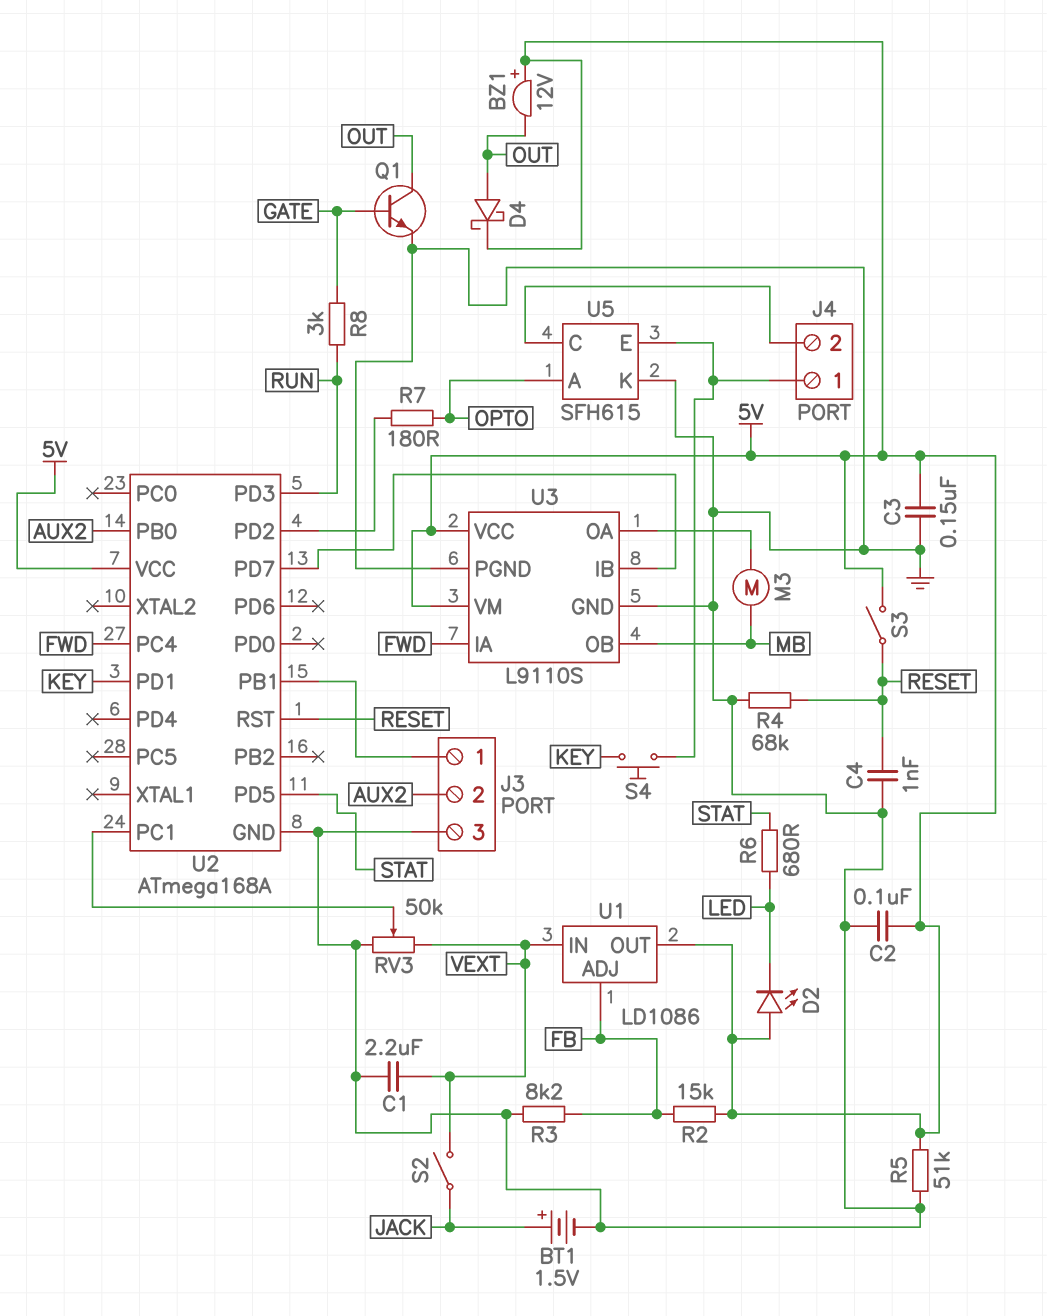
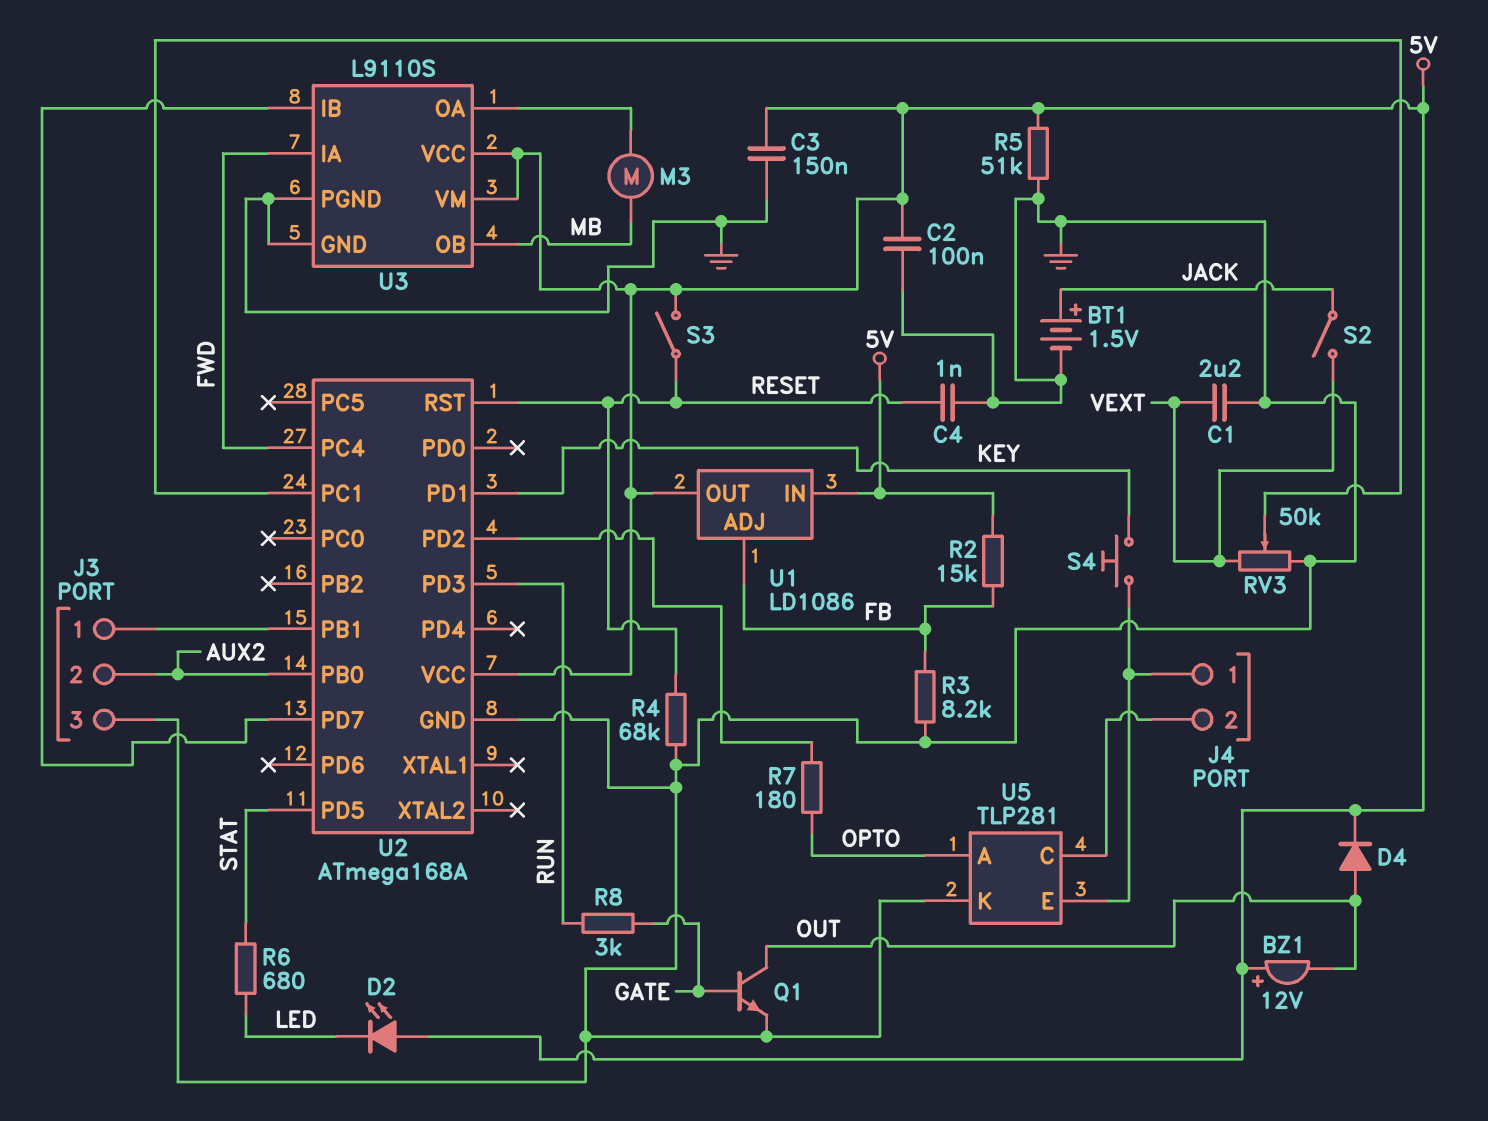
D4: schottky (A OUT, K 5V) -> diode (A OUT, K 5V)
U1 pin IN: VEXT -> 5V
U5: SFH615 -> TLP281

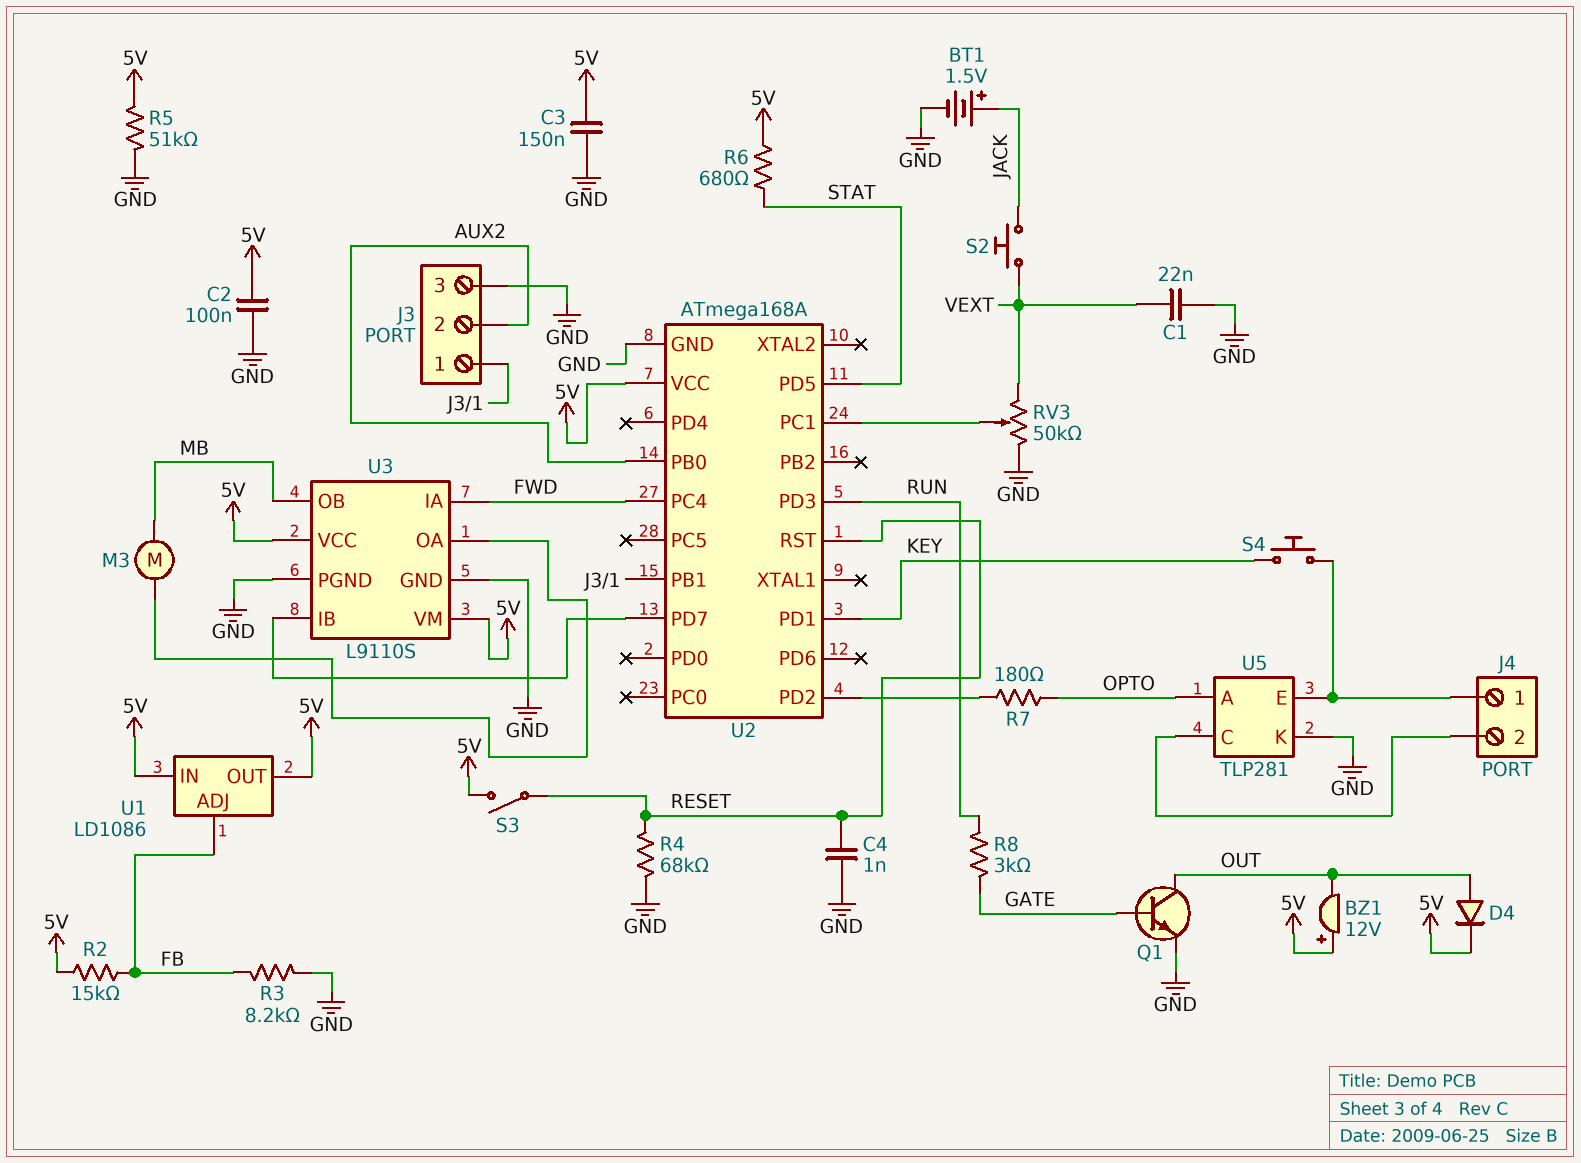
C1: 2.2uF (GND, VEXT) -> 22nF (GND, VEXT)
D2: LED (A 5V, K LED) -> none
R6: 680 (LED, STAT) -> 680 (5V, STAT)
S2: switch (JACK, VEXT) -> button (JACK, VEXT)

